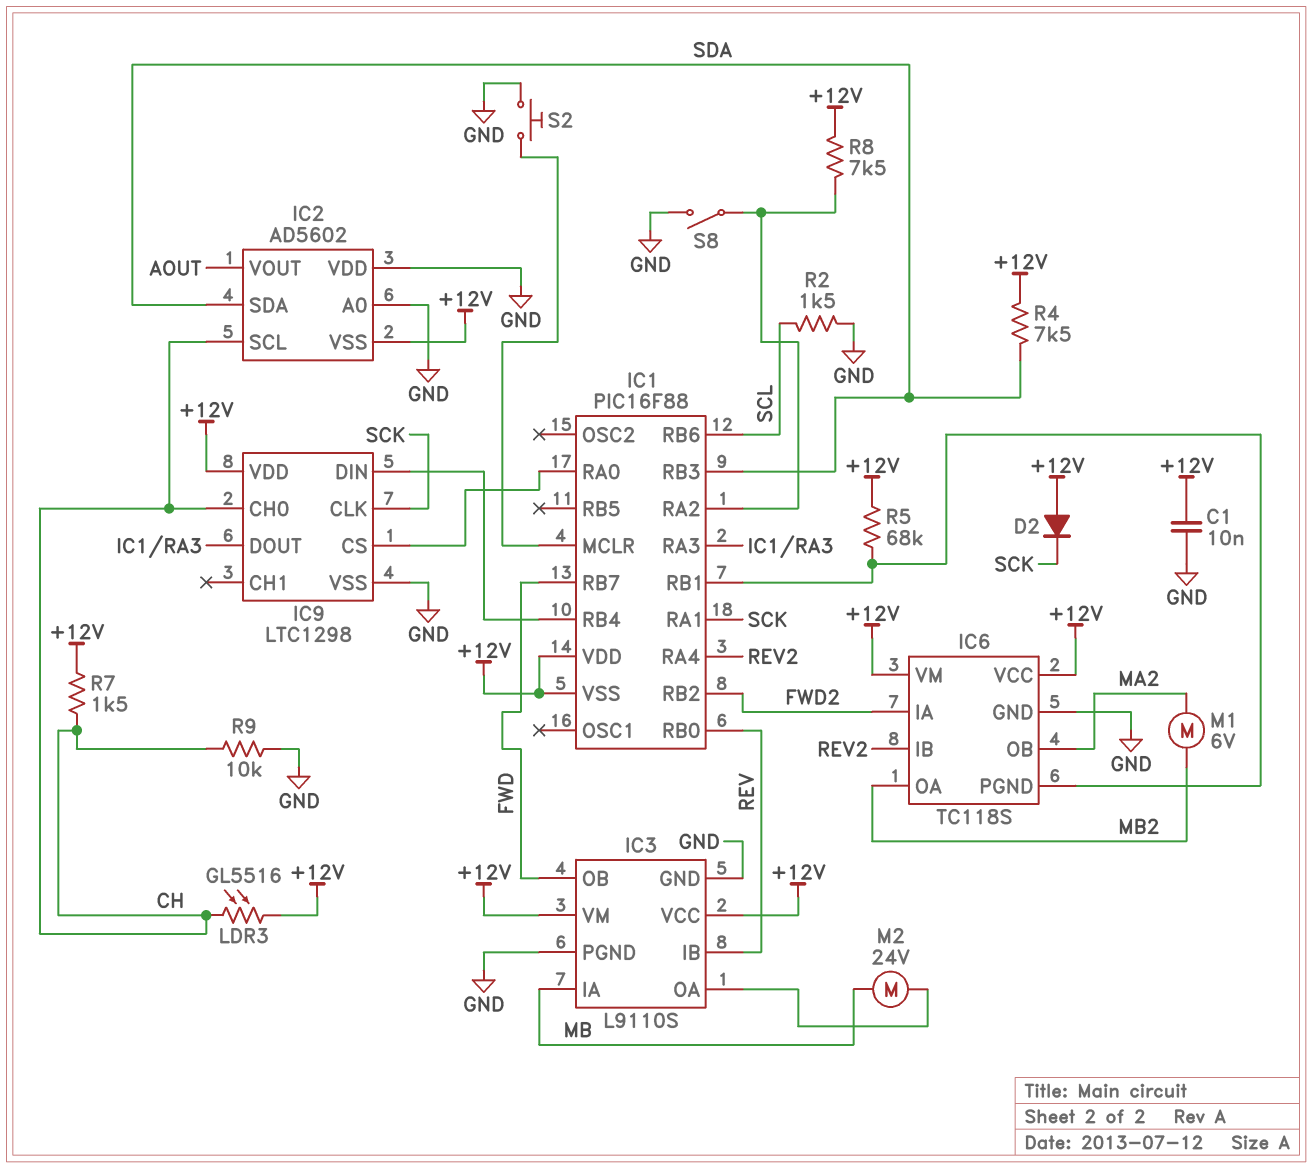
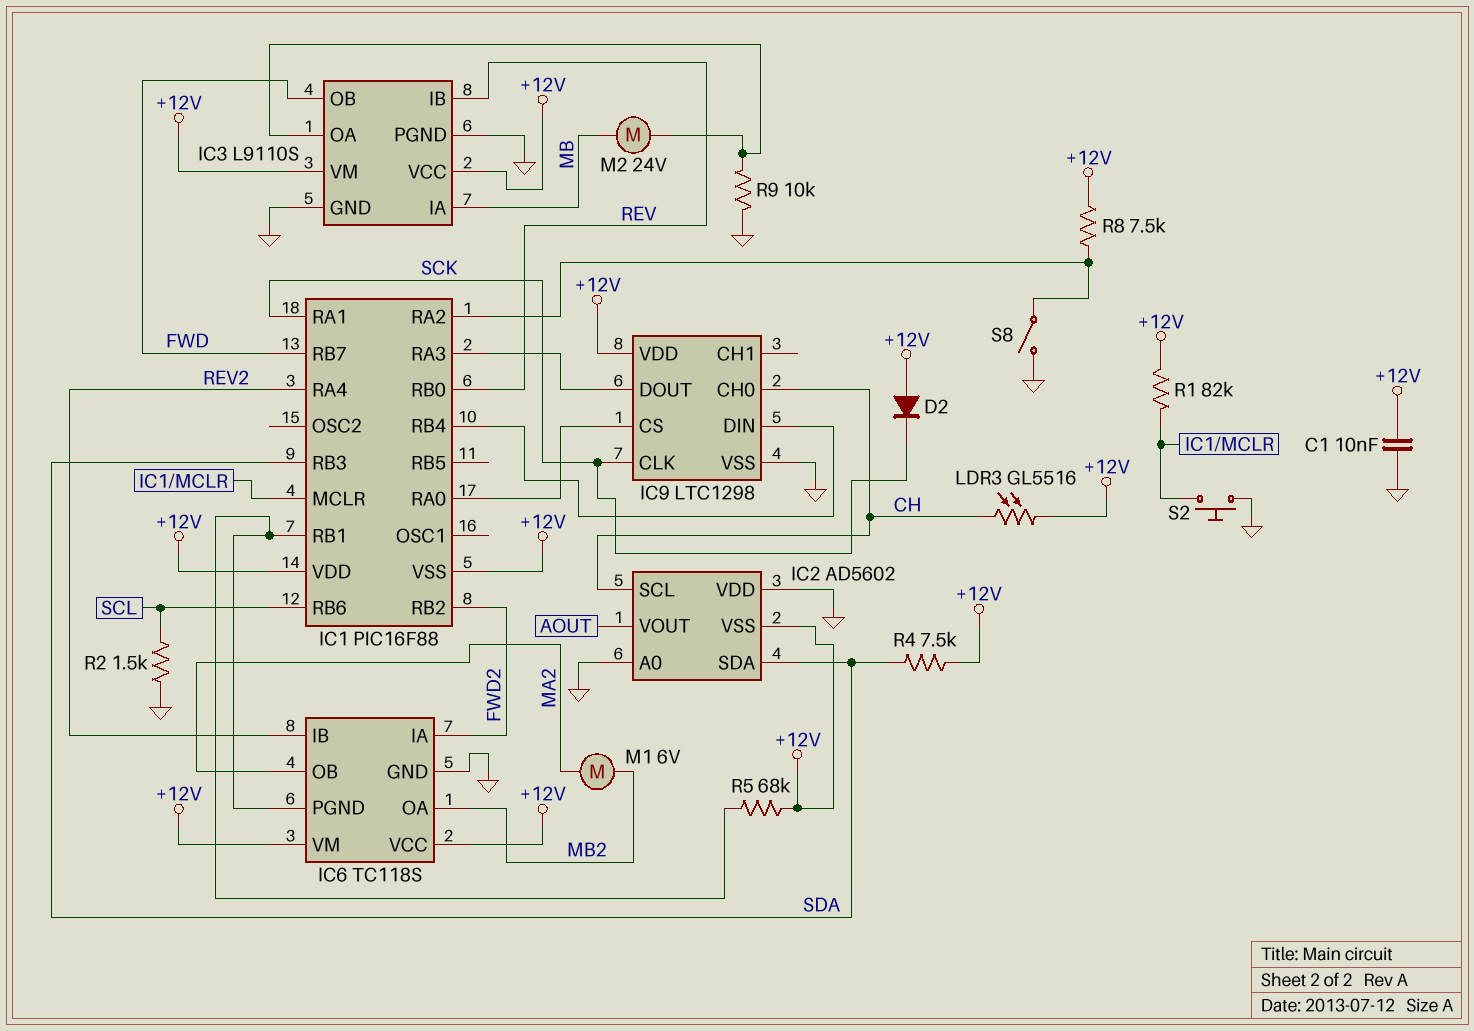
R1: none -> 82k (+12V, IC1/MCLR)
R7: 1.5k (+12V, CH) -> none
R9: 10k (CH, GND) -> 10k (GND, IC3/OA)

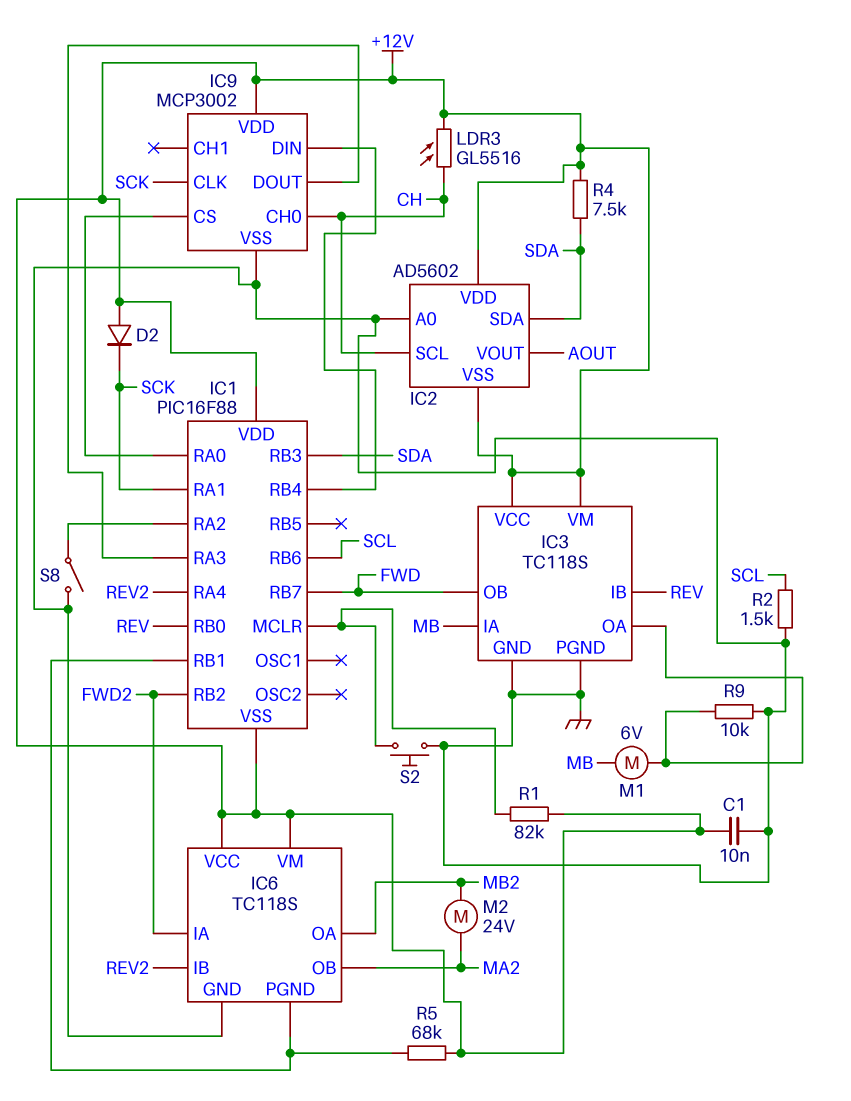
IC2 pin VDD: GND -> +12V
IC3: L9110S -> TC118S
IC9: LTC1298 -> MCP3002
M1: motor 6V (MA2, MB2) -> motor 6V (IC3/OA, MB)
M2: motor 24V (IC3/OA, MB) -> motor 24V (MA2, MB2)
R8: 7.5k (+12V, IC1/RA2) -> none

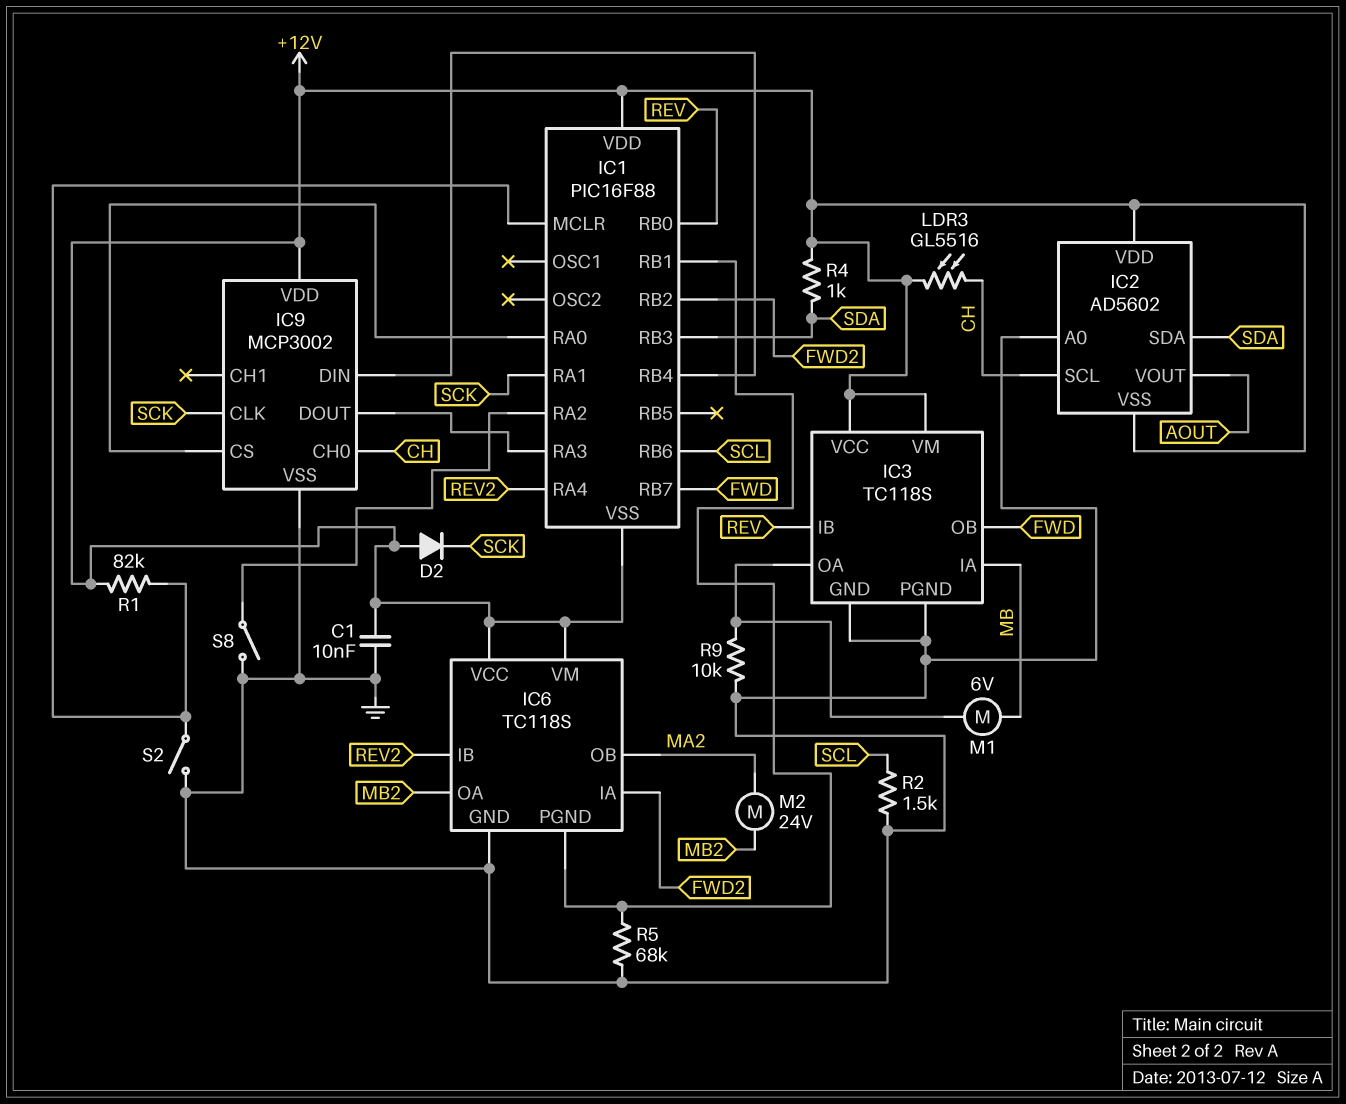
R4: 7.5k (+12V, SDA) -> 1k (+12V, SDA)
R5: 68k (+12V, IC1/RB1) -> 68k (GND, IC1/RB1)
S2: button (GND, IC1/MCLR) -> switch (GND, IC1/MCLR)

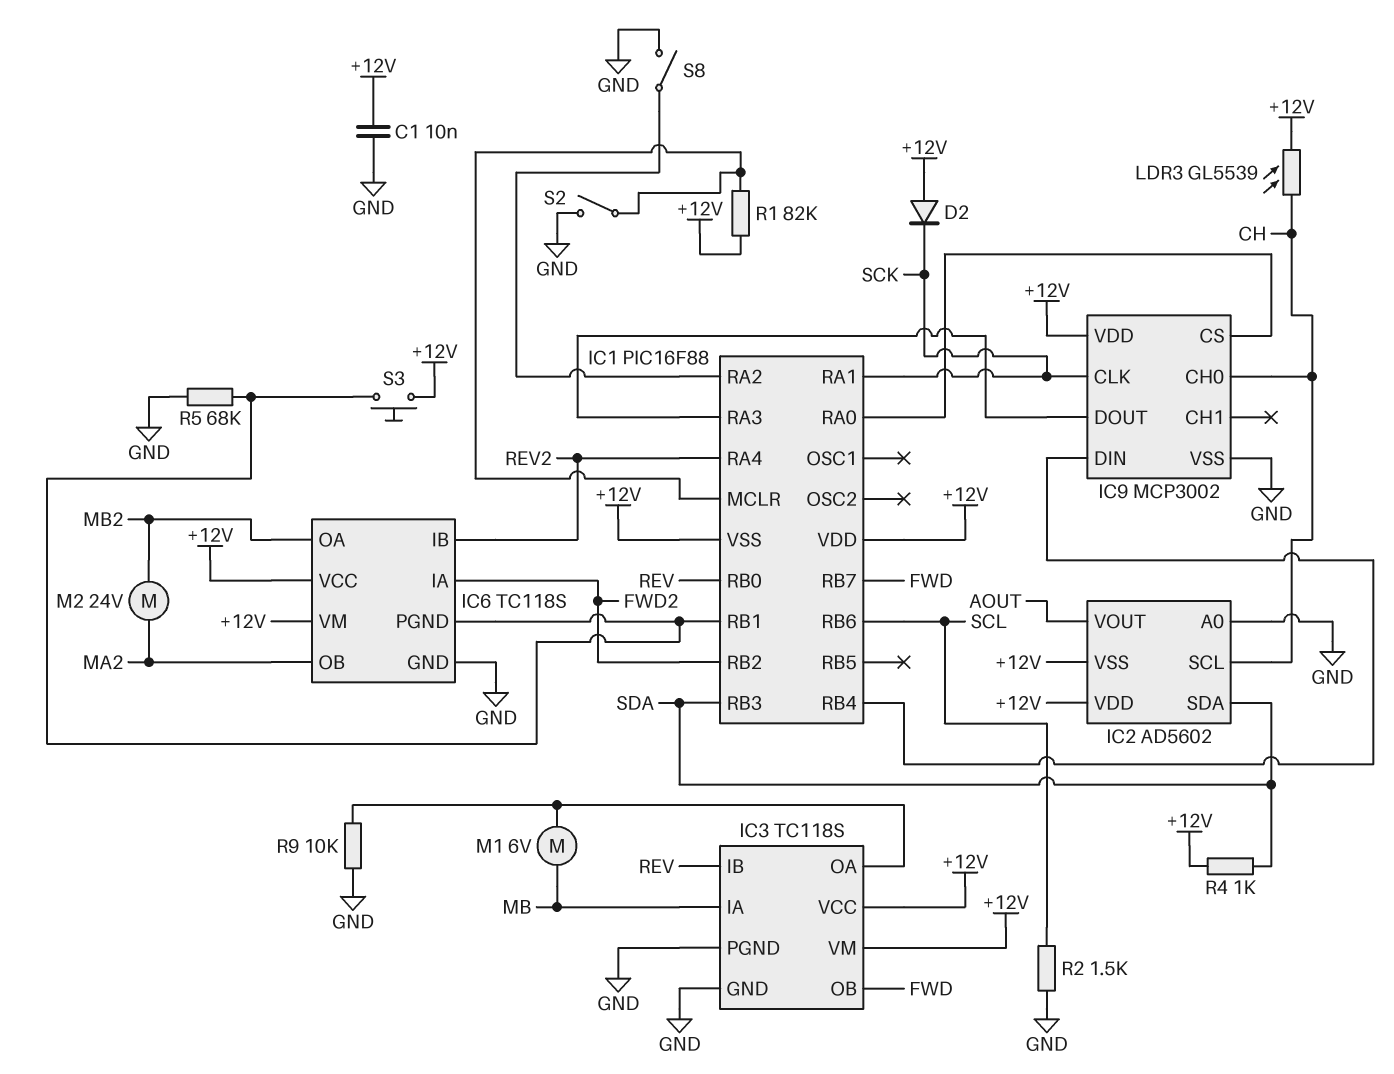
LDR3: GL5516 (+12V, CH) -> GL5539 (+12V, CH)
S3: none -> button (+12V, IC1/RB1)

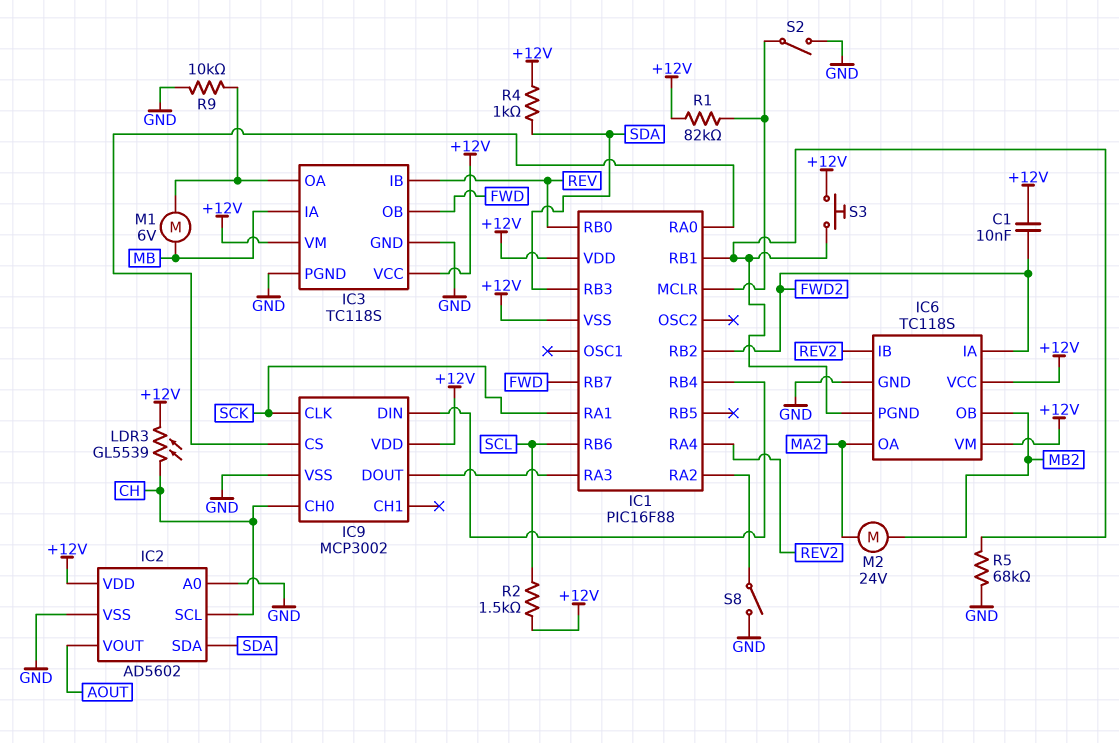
C1: 10nF (+12V, GND) -> 10nF (+12V, FWD2)
D2: diode (A +12V, K SCK) -> none
IC2 pin VSS: +12V -> GND
IC6 pin OA: MB2 -> MA2
IC6 pin OB: MA2 -> MB2
R2: 1.5k (GND, SCL) -> 1.5k (+12V, SCL)

